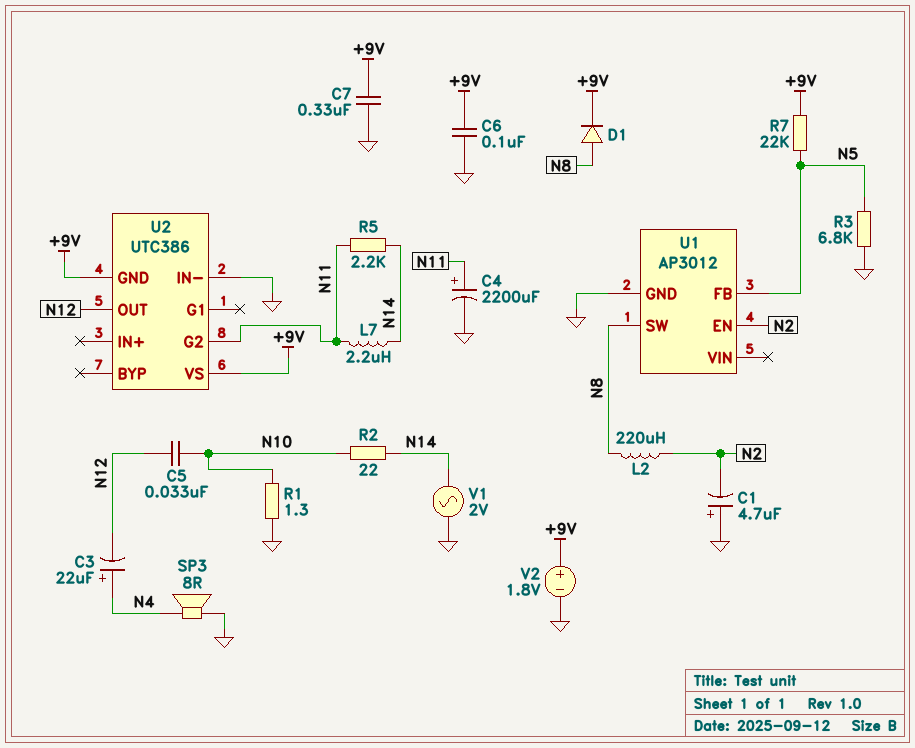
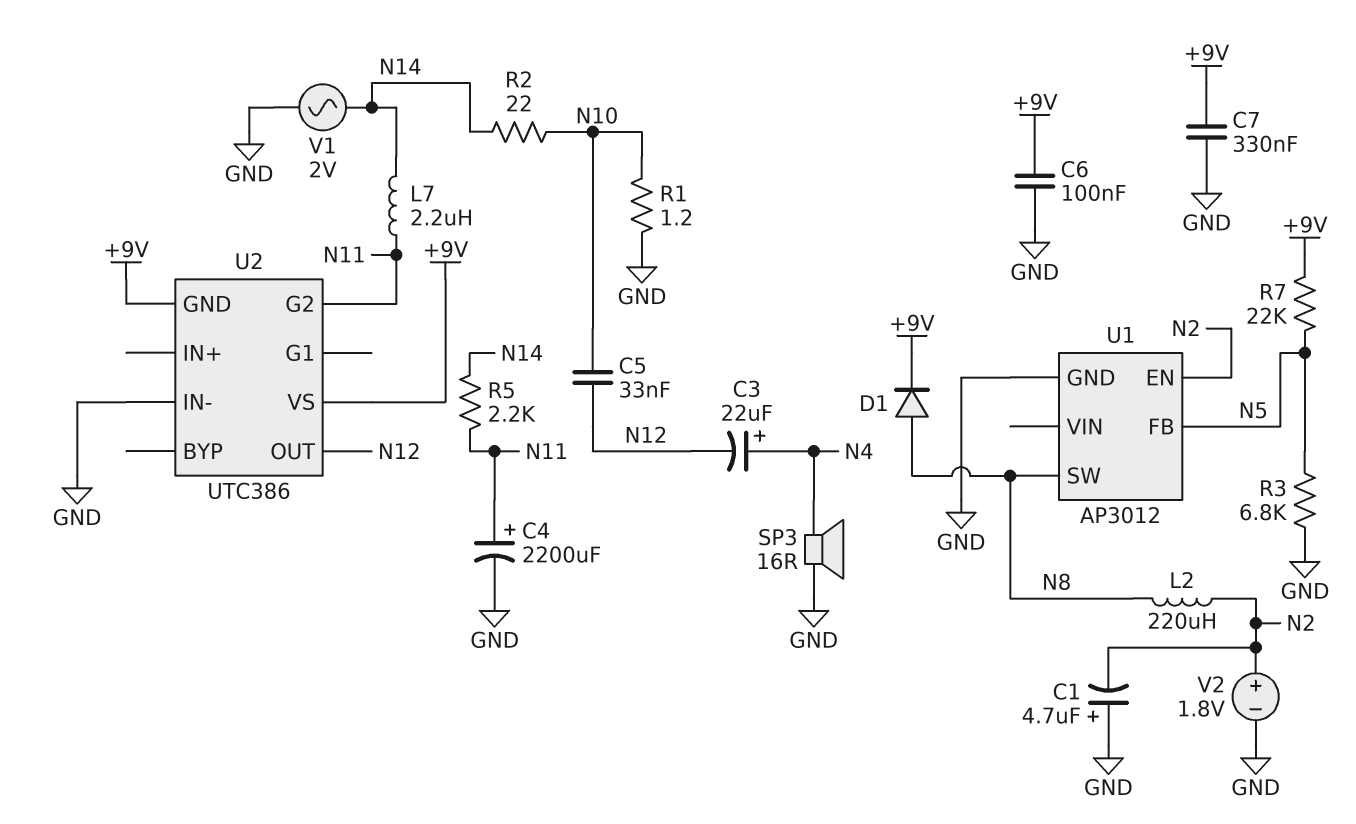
R1: 1.3 (GND, N10) -> 1.2 (GND, N10)
SP3: speaker 8R (GND, N4) -> speaker 16R (GND, N4)
V2: 1.8V (plus +9V, minus GND) -> 1.8V (plus N2, minus GND)

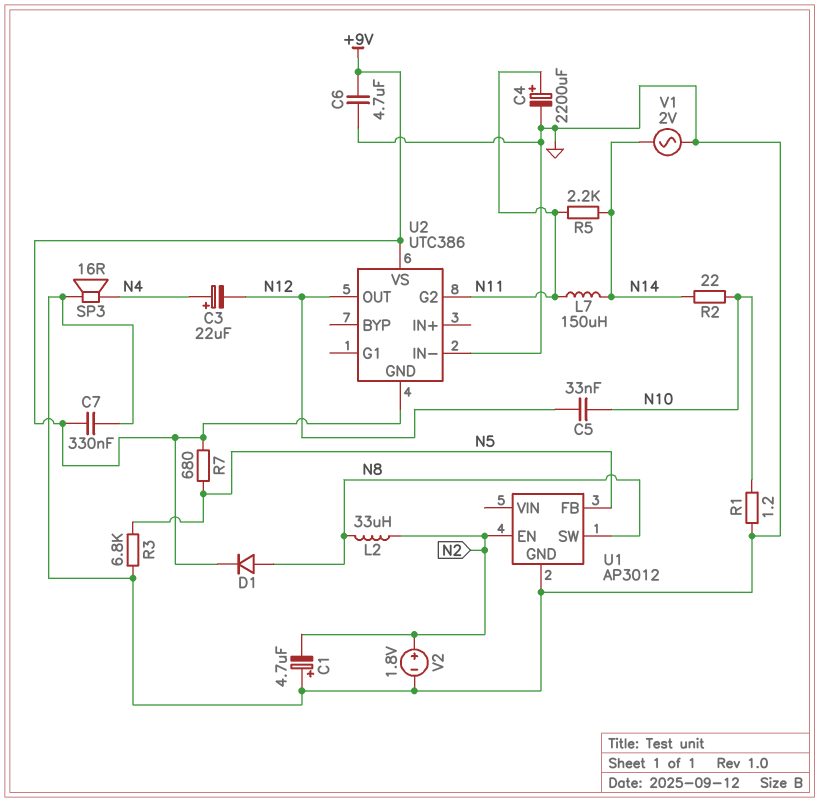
C6: 100nF (+9V, GND) -> 4.7uF (+9V, GND)
L2: 220uH (N2, N8) -> 33uH (N2, N8)
L7: 2.2uH (N11, N14) -> 150uH (N11, N14)
R7: 22k (+9V, N5) -> 680 (+9V, N5)

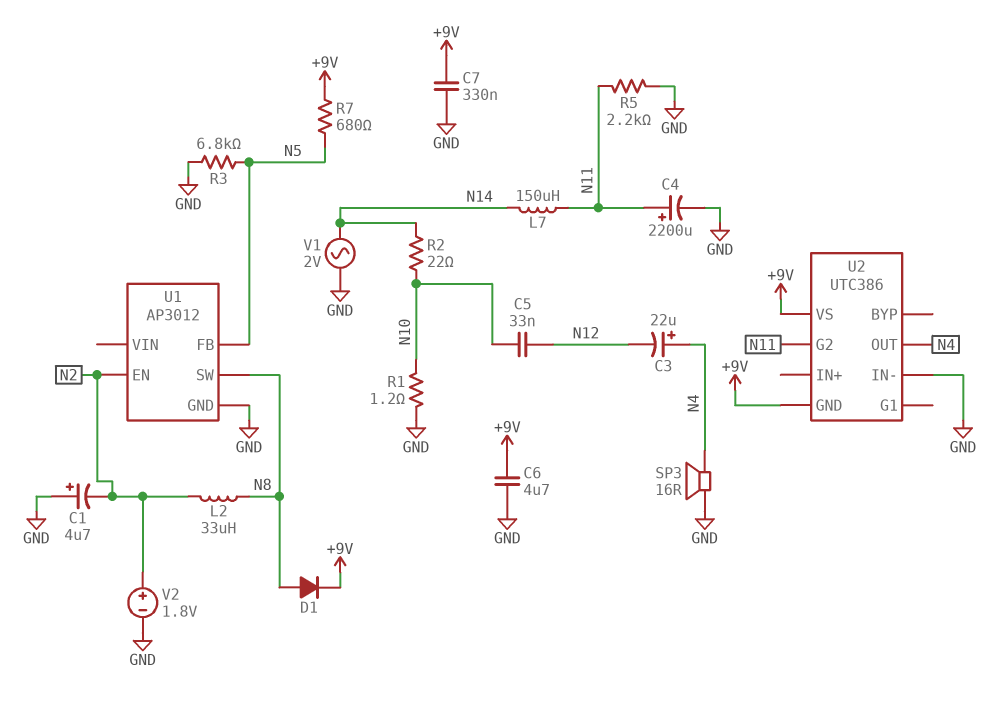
R5: 2.2k (N11, N14) -> 2.2k (GND, N11)
U2 pin OUT: N12 -> N4

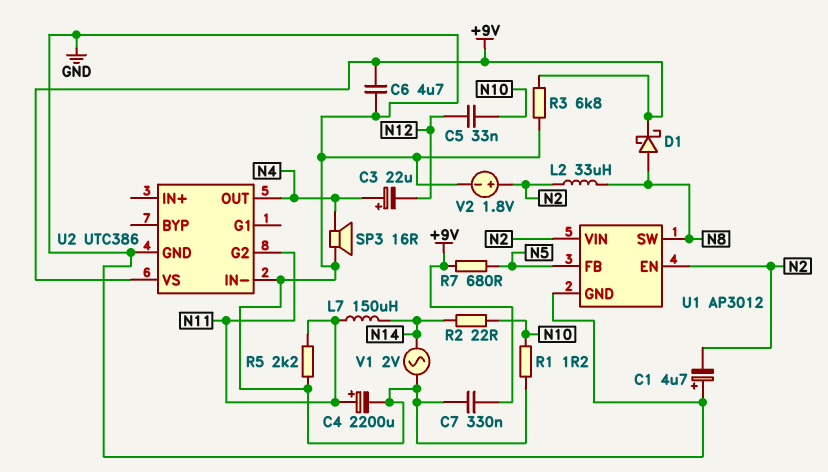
D1: diode (A N8, K +9V) -> schottky (A N8, K +9V)
R3: 6.8k (GND, N5) -> 6.8k (+9V, GND)
U1 pin VIN: none -> N2
U2 pin GND: +9V -> GND

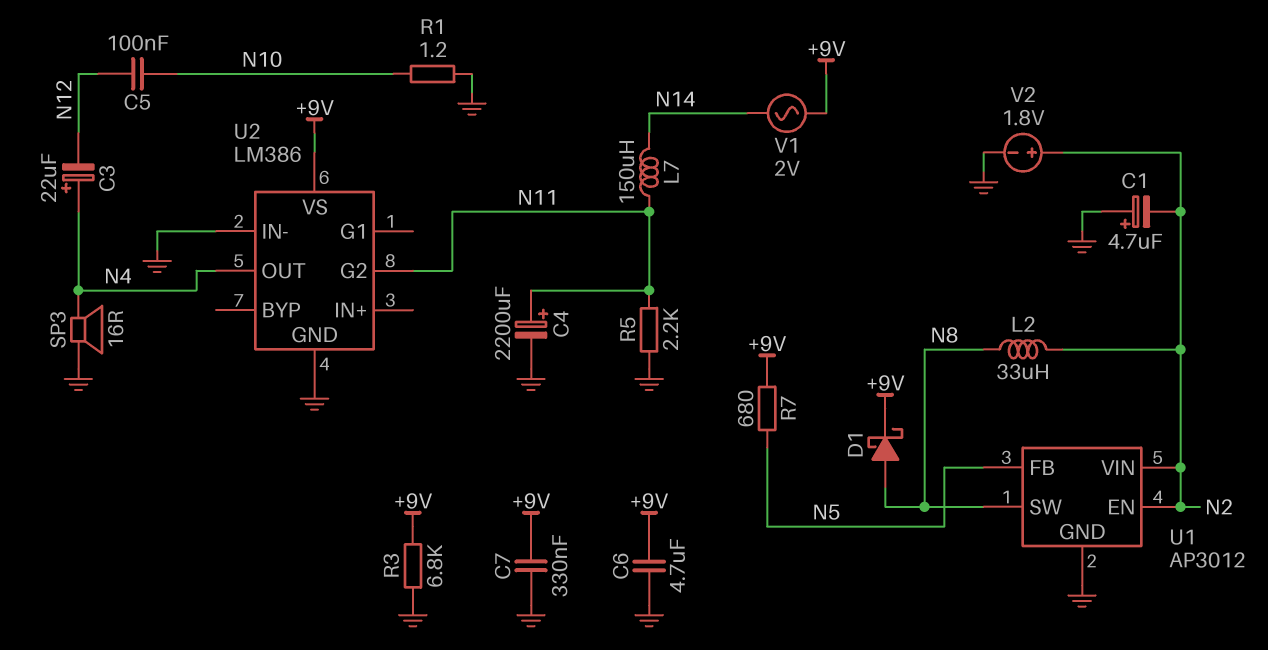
C5: 33nF (N10, N12) -> 100nF (N10, N12)
R2: 22 (N10, N14) -> none
U2: UTC386 -> LM386
V1: AC 2V (GND, N14) -> AC 2V (+9V, N14)

